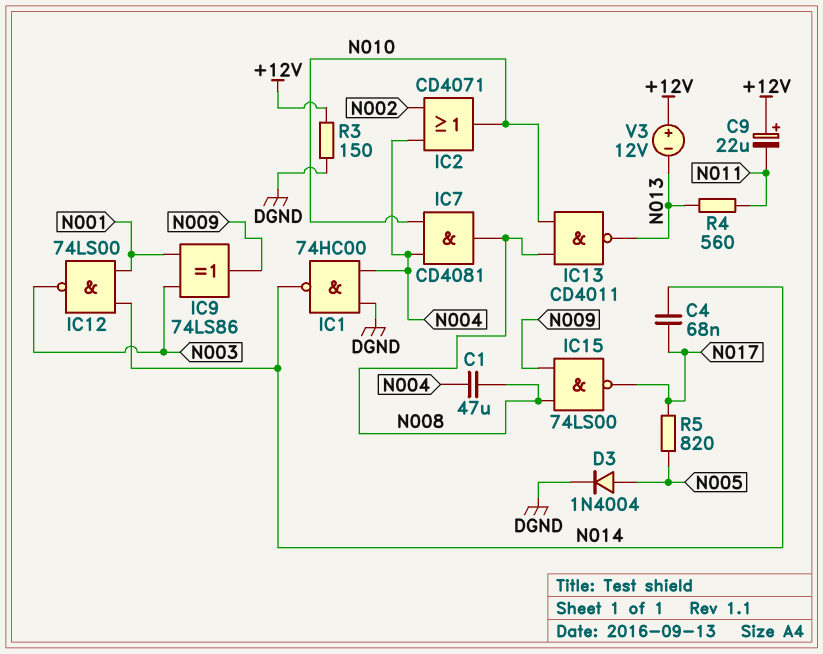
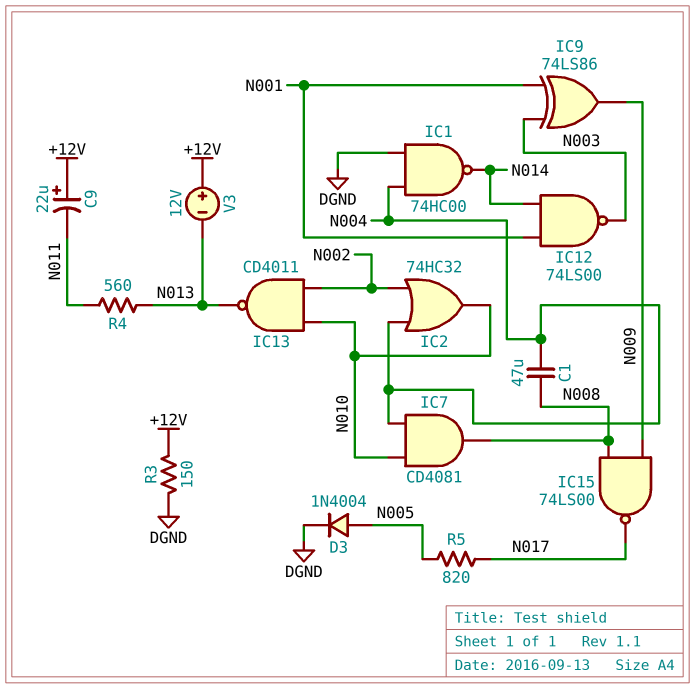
C4: 68nF (N014, N017) -> none
IC2: OR CD4071 (in N002, in N004, out N010) -> OR 74HC32 (in N002, in N004, out N010)
IC13: NAND CD4011 (in N008, in N010, out N013) -> NAND CD4011 (in N002, in N010, out N013)

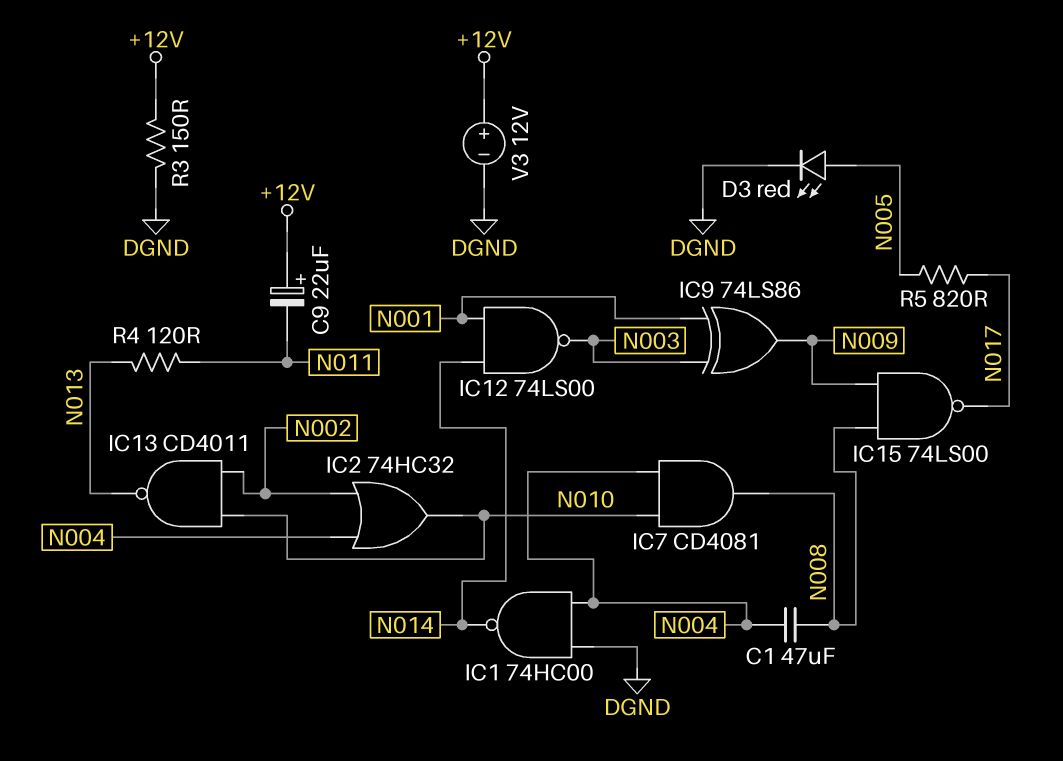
D3: diode 1N4004 (A N005, K DGND) -> LED red (A N005, K DGND)
R4: 560 (N011, N013) -> 120 (N011, N013)
V3: 12V (plus +12V, minus N013) -> 12V (plus +12V, minus DGND)

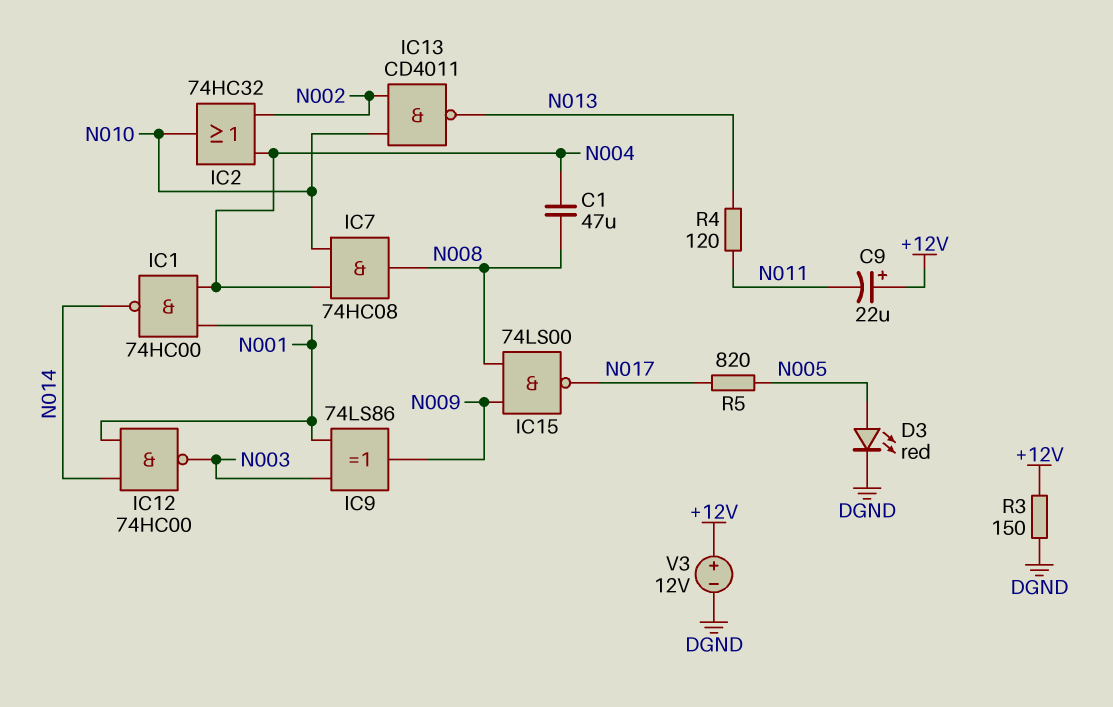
IC1: NAND 74HC00 (in DGND, in N004, out N014) -> NAND 74HC00 (in N001, in N004, out N014)
IC7: AND CD4081 (in N004, in N010, out N008) -> AND 74HC08 (in N004, in N010, out N008)
IC12: NAND 74LS00 (in N001, in N014, out N003) -> NAND 74HC00 (in N001, in N014, out N003)

